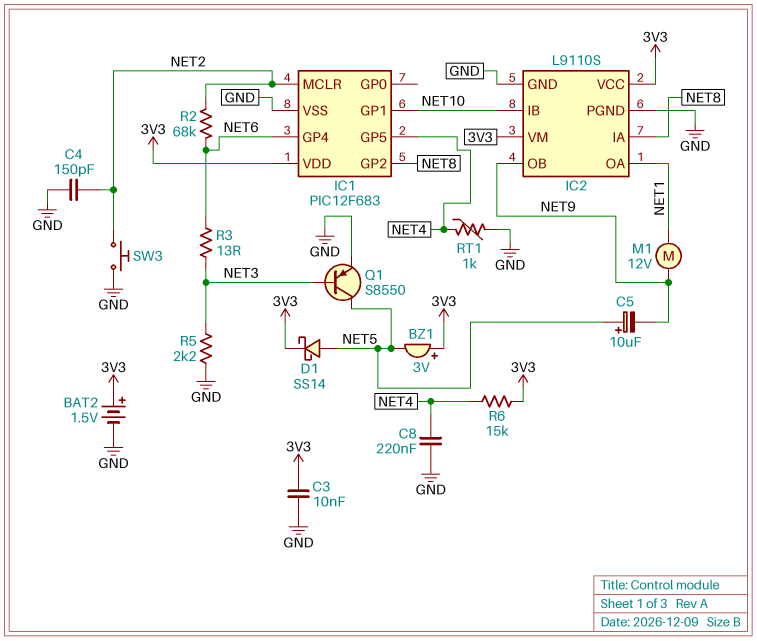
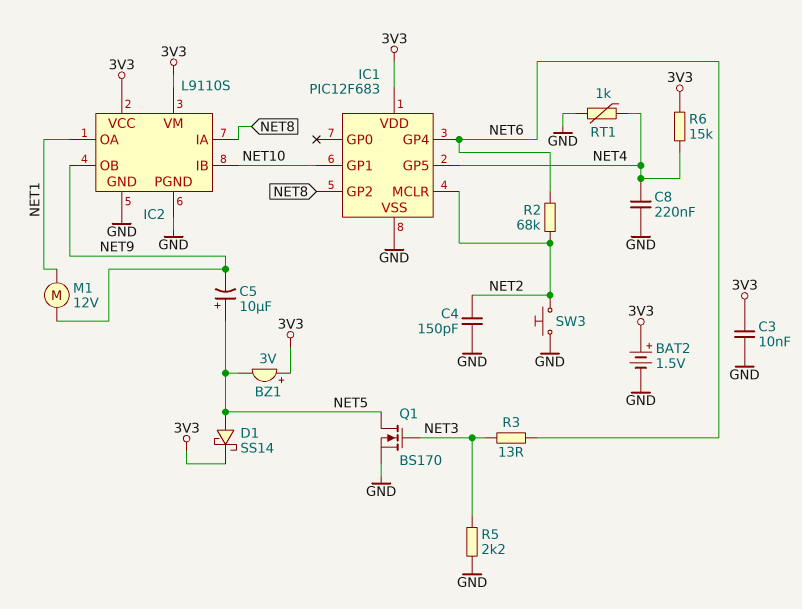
Q1: PNP S8550 (B NET3, C NET5, E GND) -> NMOS BS170 (G NET3, D NET5, S GND)

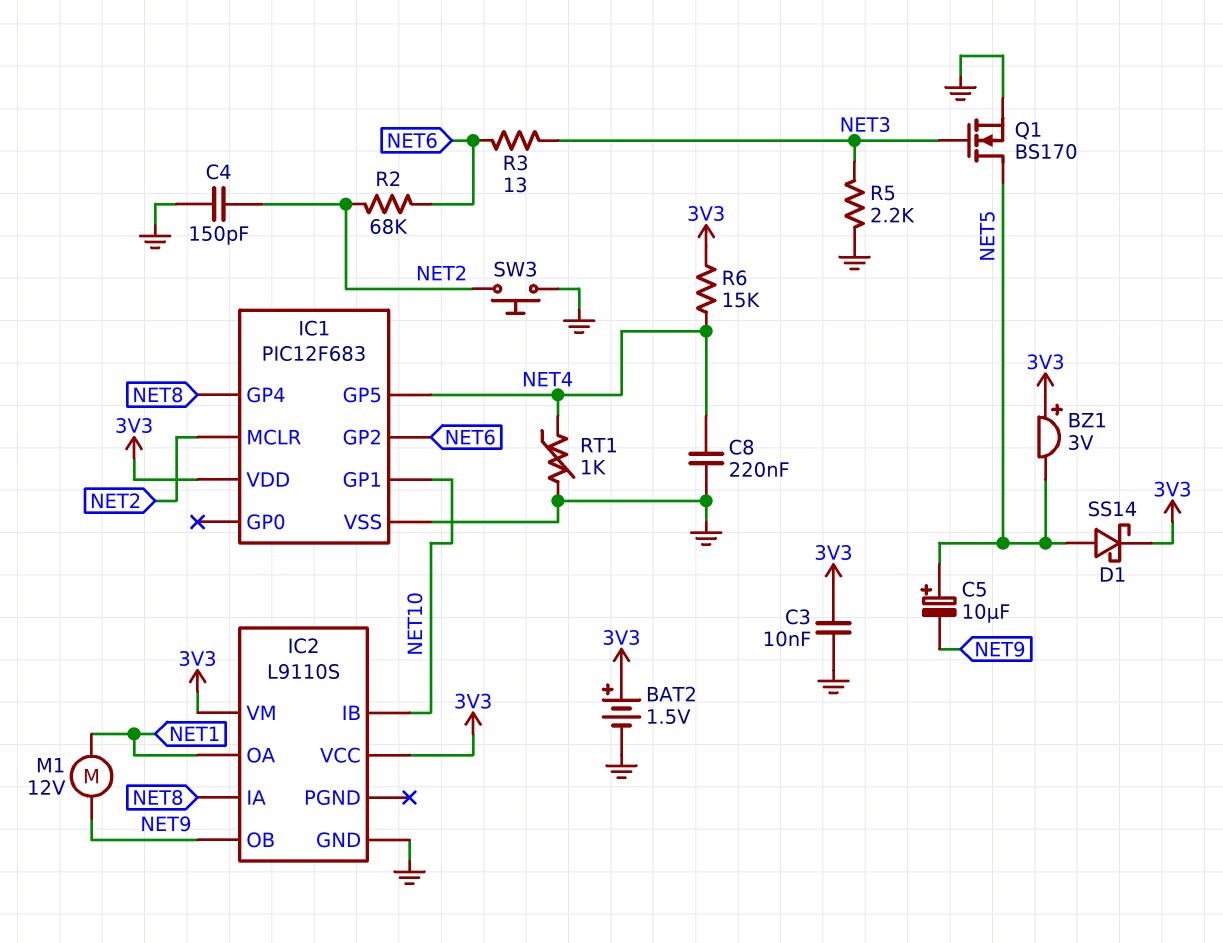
IC1 pin GP2: NET8 -> NET6
IC1 pin GP4: NET6 -> NET8
IC2 pin PGND: GND -> none

